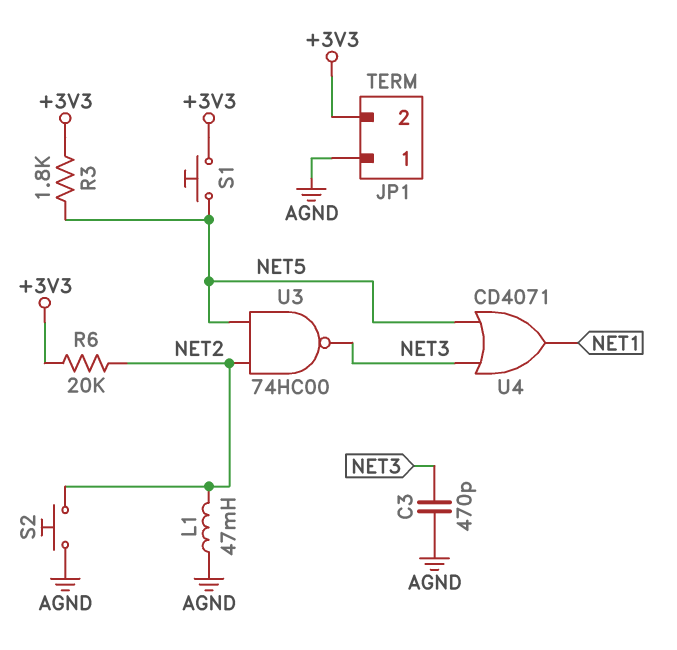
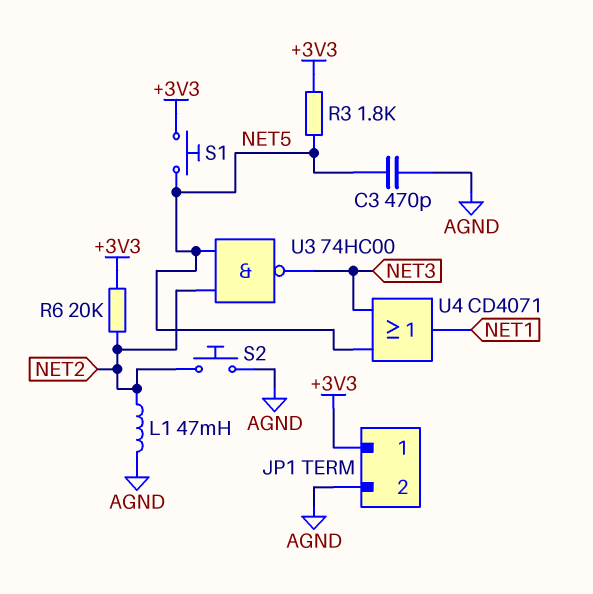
C3: 470pF (AGND, NET3) -> 470pF (AGND, NET5)
JP1 pin 1: AGND -> +3V3
JP1 pin 2: +3V3 -> AGND

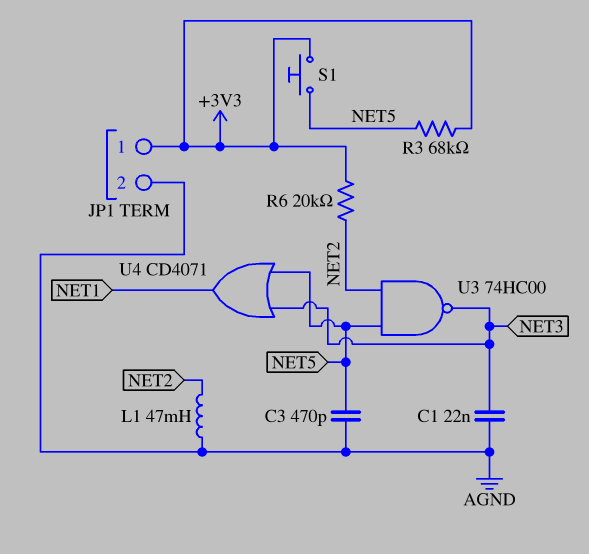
C1: none -> 22nF (AGND, NET3)
R3: 1.8k (+3V3, NET5) -> 68k (+3V3, NET5)
S2: button (AGND, NET2) -> none

